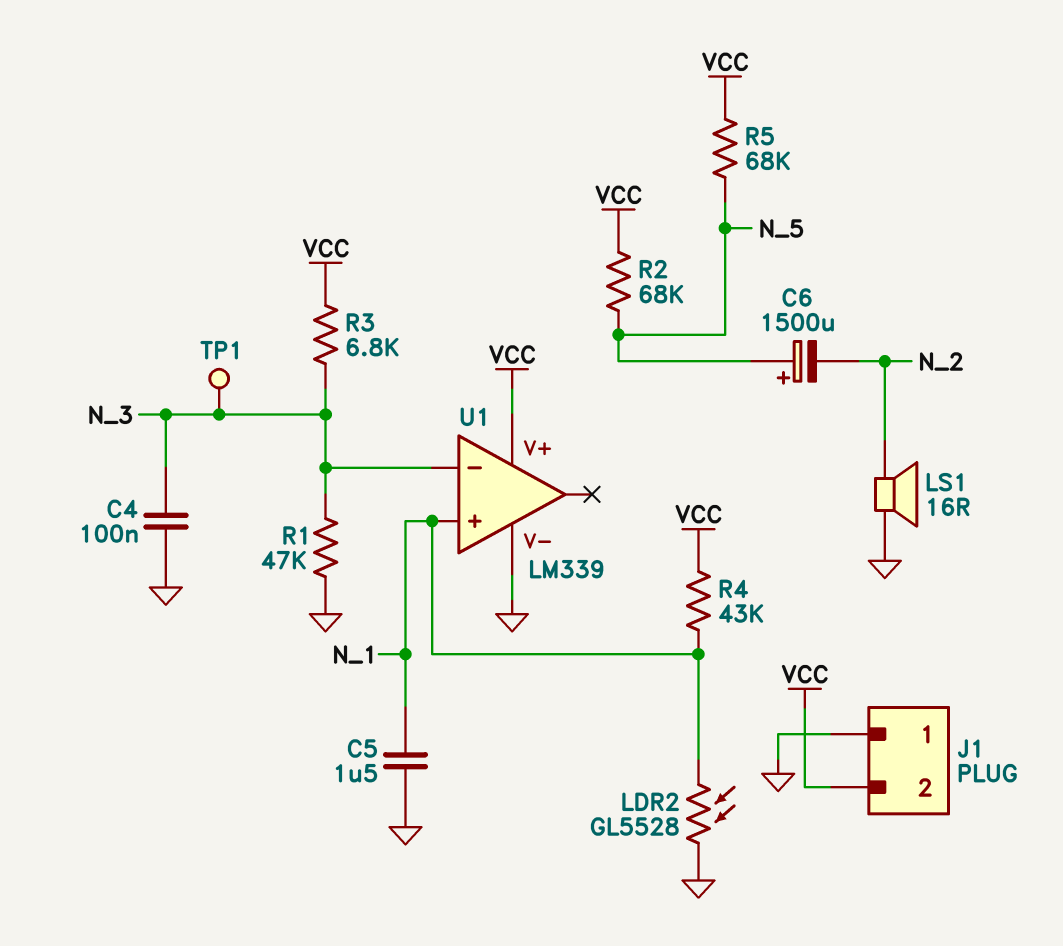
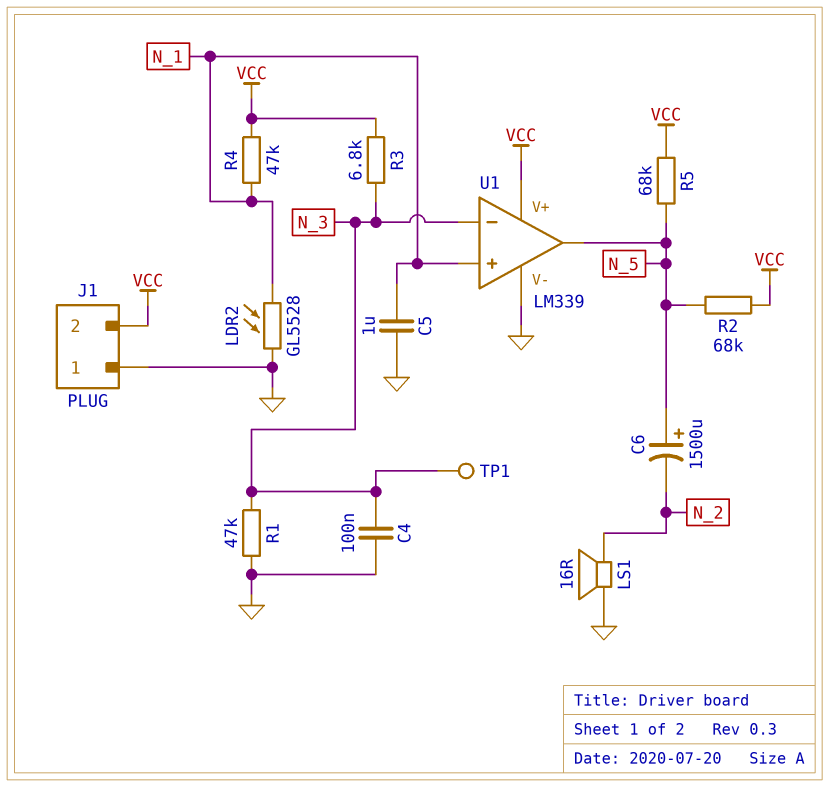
C5: 1.5uF (GND, N_1) -> 1uF (GND, N_1)
R4: 43k (N_1, VCC) -> 47k (N_1, VCC)
U1 pin out: none -> N_5

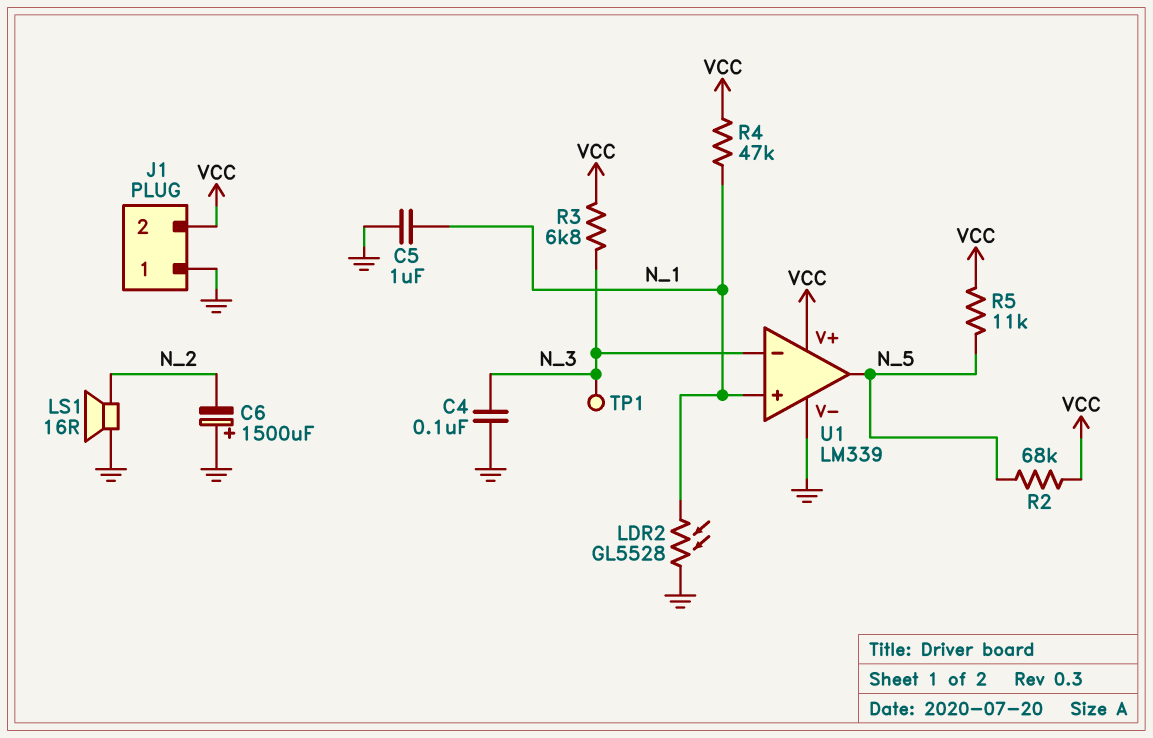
C6: 1500uF (plus N_5, minus N_2) -> 1500uF (plus GND, minus N_2)
R1: 47k (GND, N_3) -> none
R5: 68k (N_5, VCC) -> 11k (N_5, VCC)

